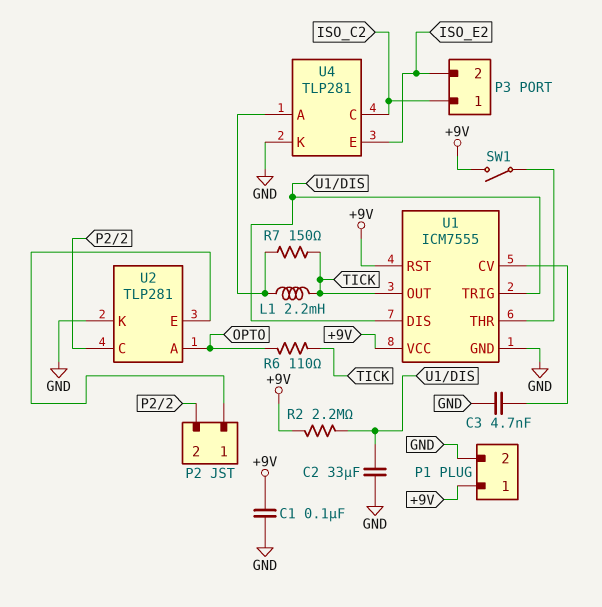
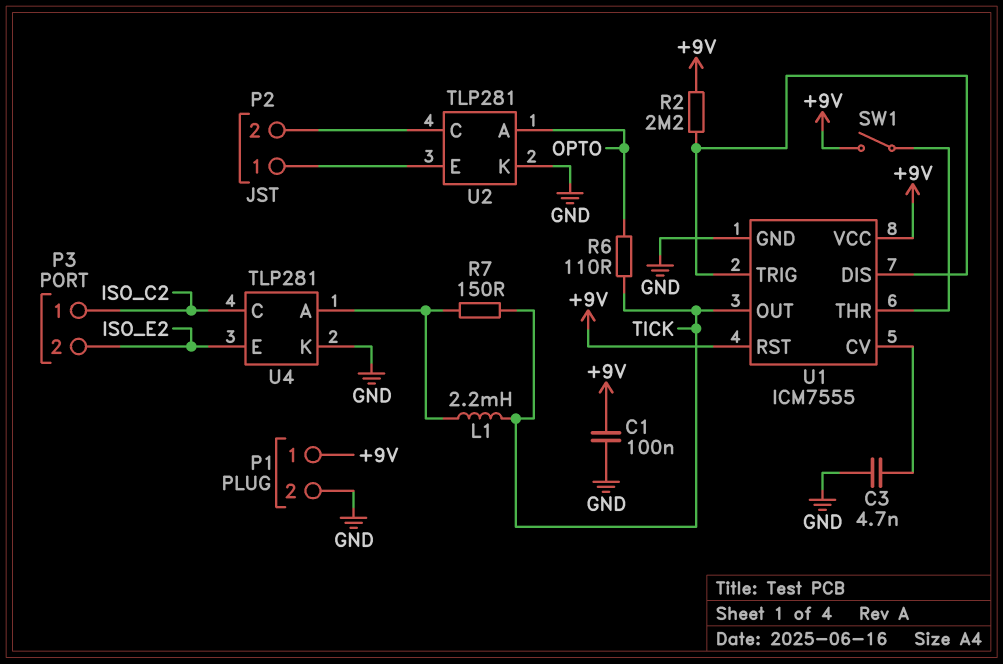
C2: 33uF (GND, U1/DIS) -> none

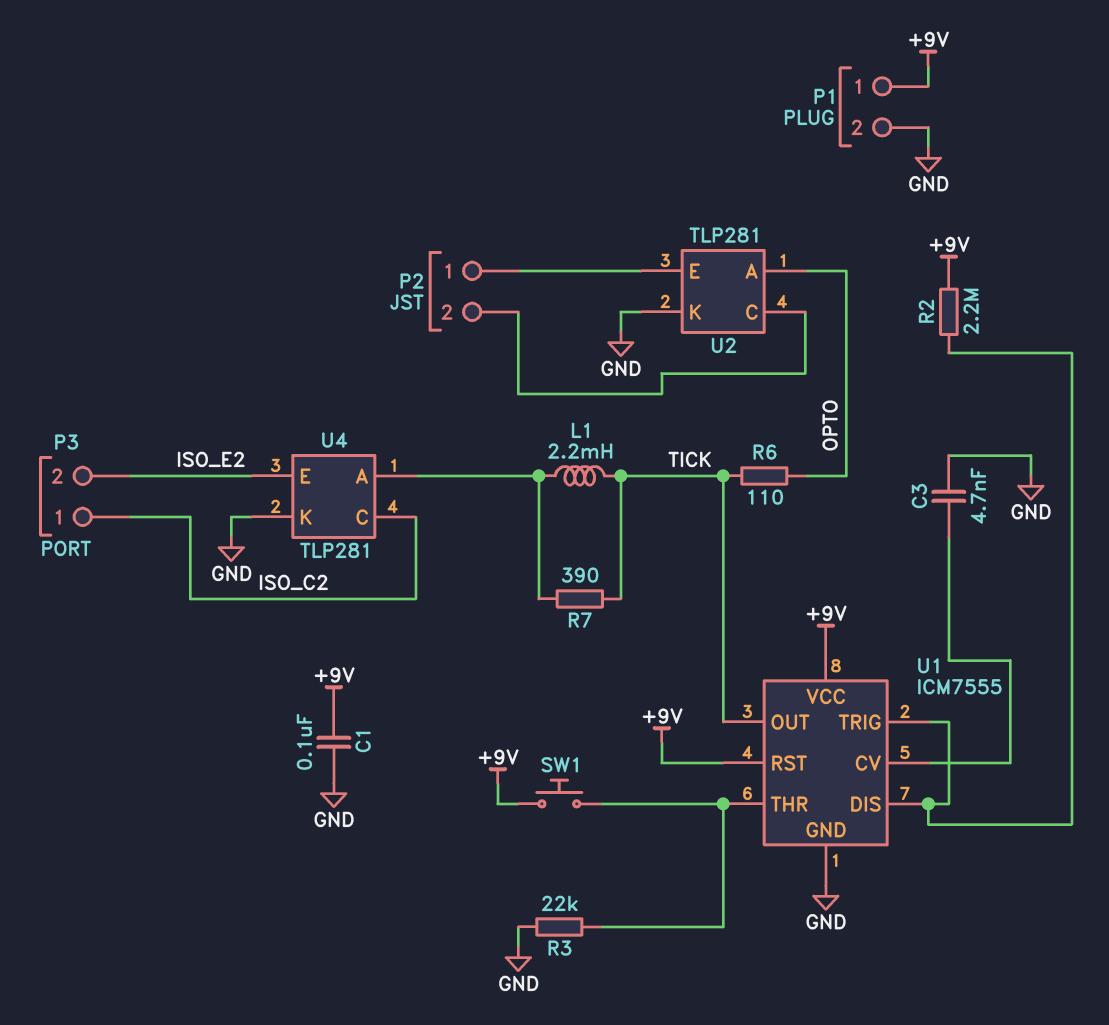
R3: none -> 22k (GND, U1/THR)
R7: 150 (TICK, U4/A) -> 390 (TICK, U4/A)
SW1: switch (+9V, U1/THR) -> button (+9V, U1/THR)

